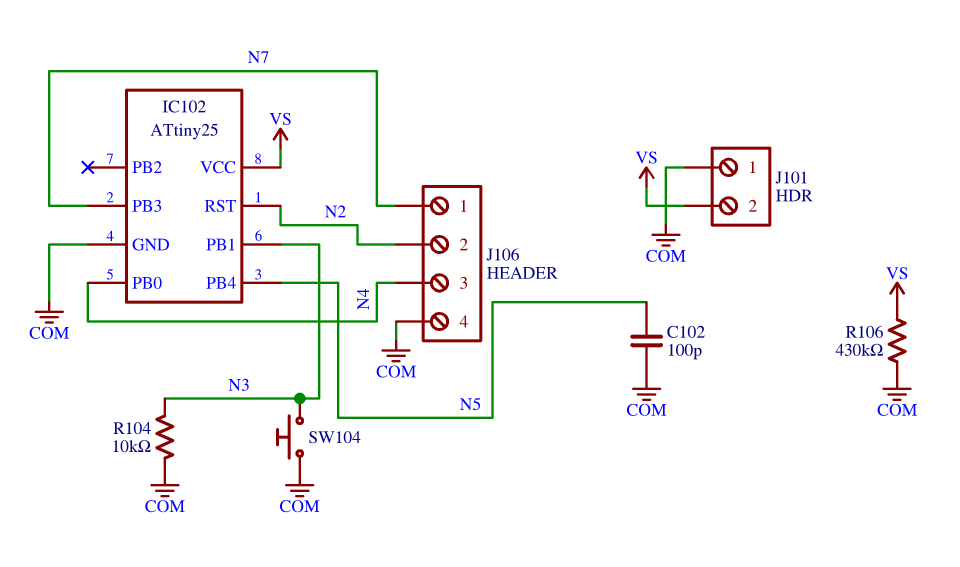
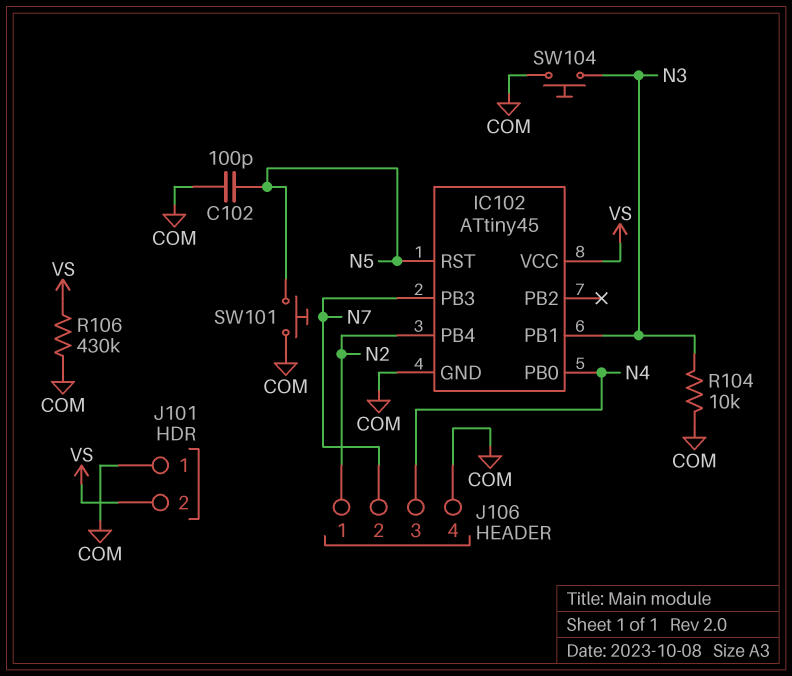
IC102: ATtiny25 -> ATtiny45
IC102 pin PB4: N5 -> N2
IC102 pin RST: N2 -> N5
J106 pin 1: N7 -> N2
J106 pin 2: N2 -> N7
SW101: none -> button (COM, N5)

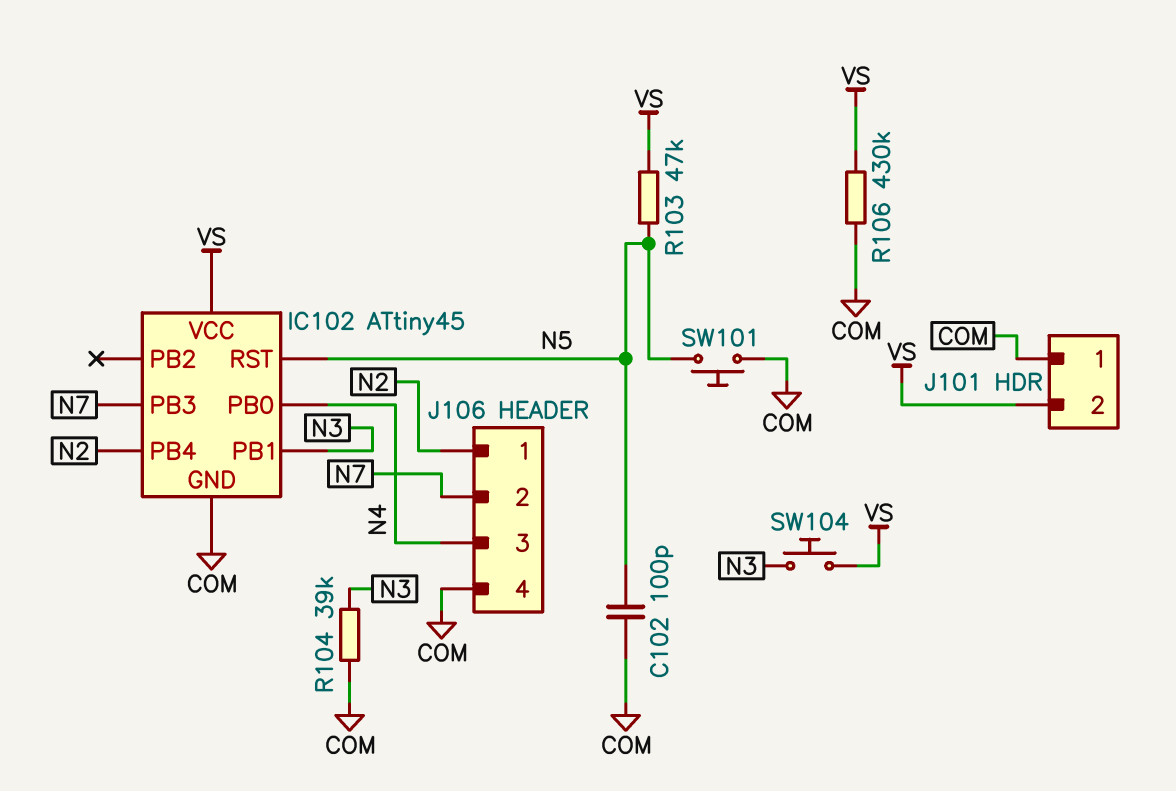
R103: none -> 47k (N5, VS)
R104: 10k (COM, N3) -> 39k (COM, N3)
SW104: button (COM, N3) -> button (N3, VS)

